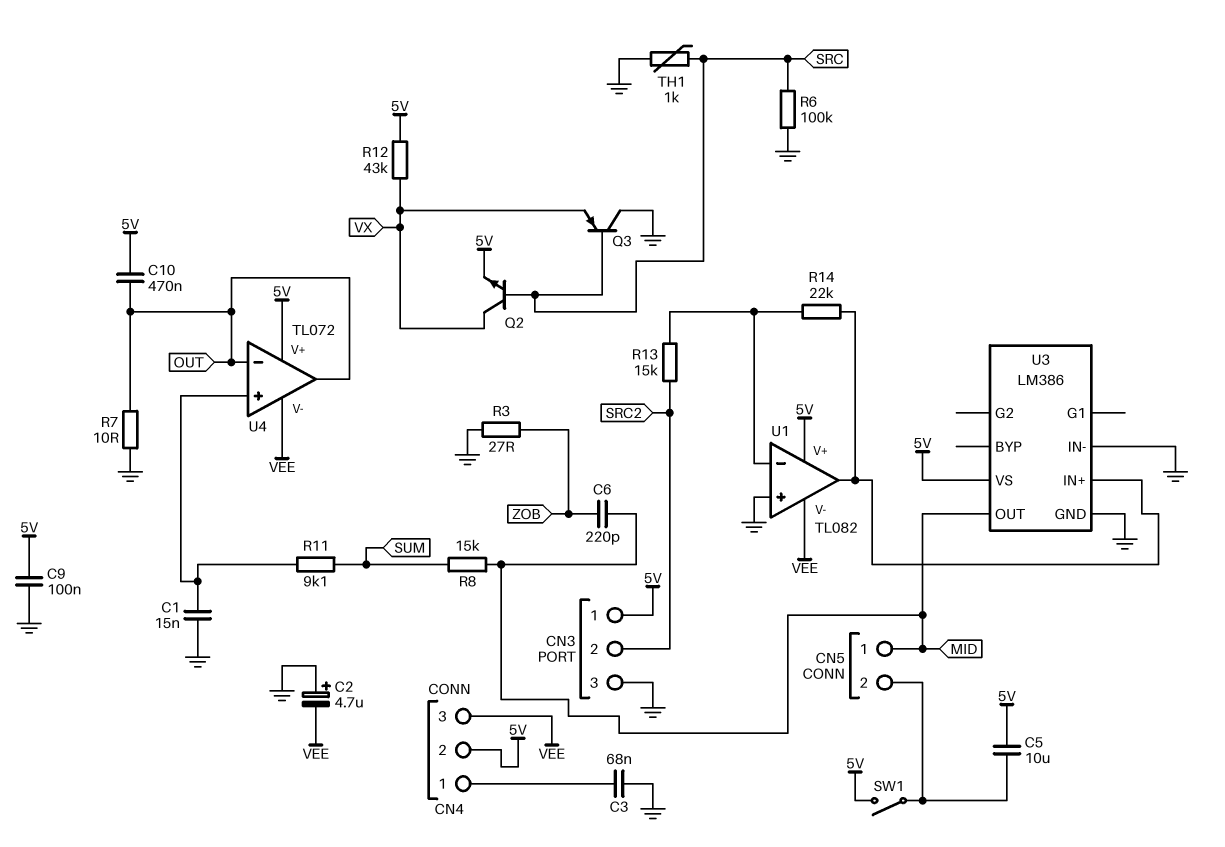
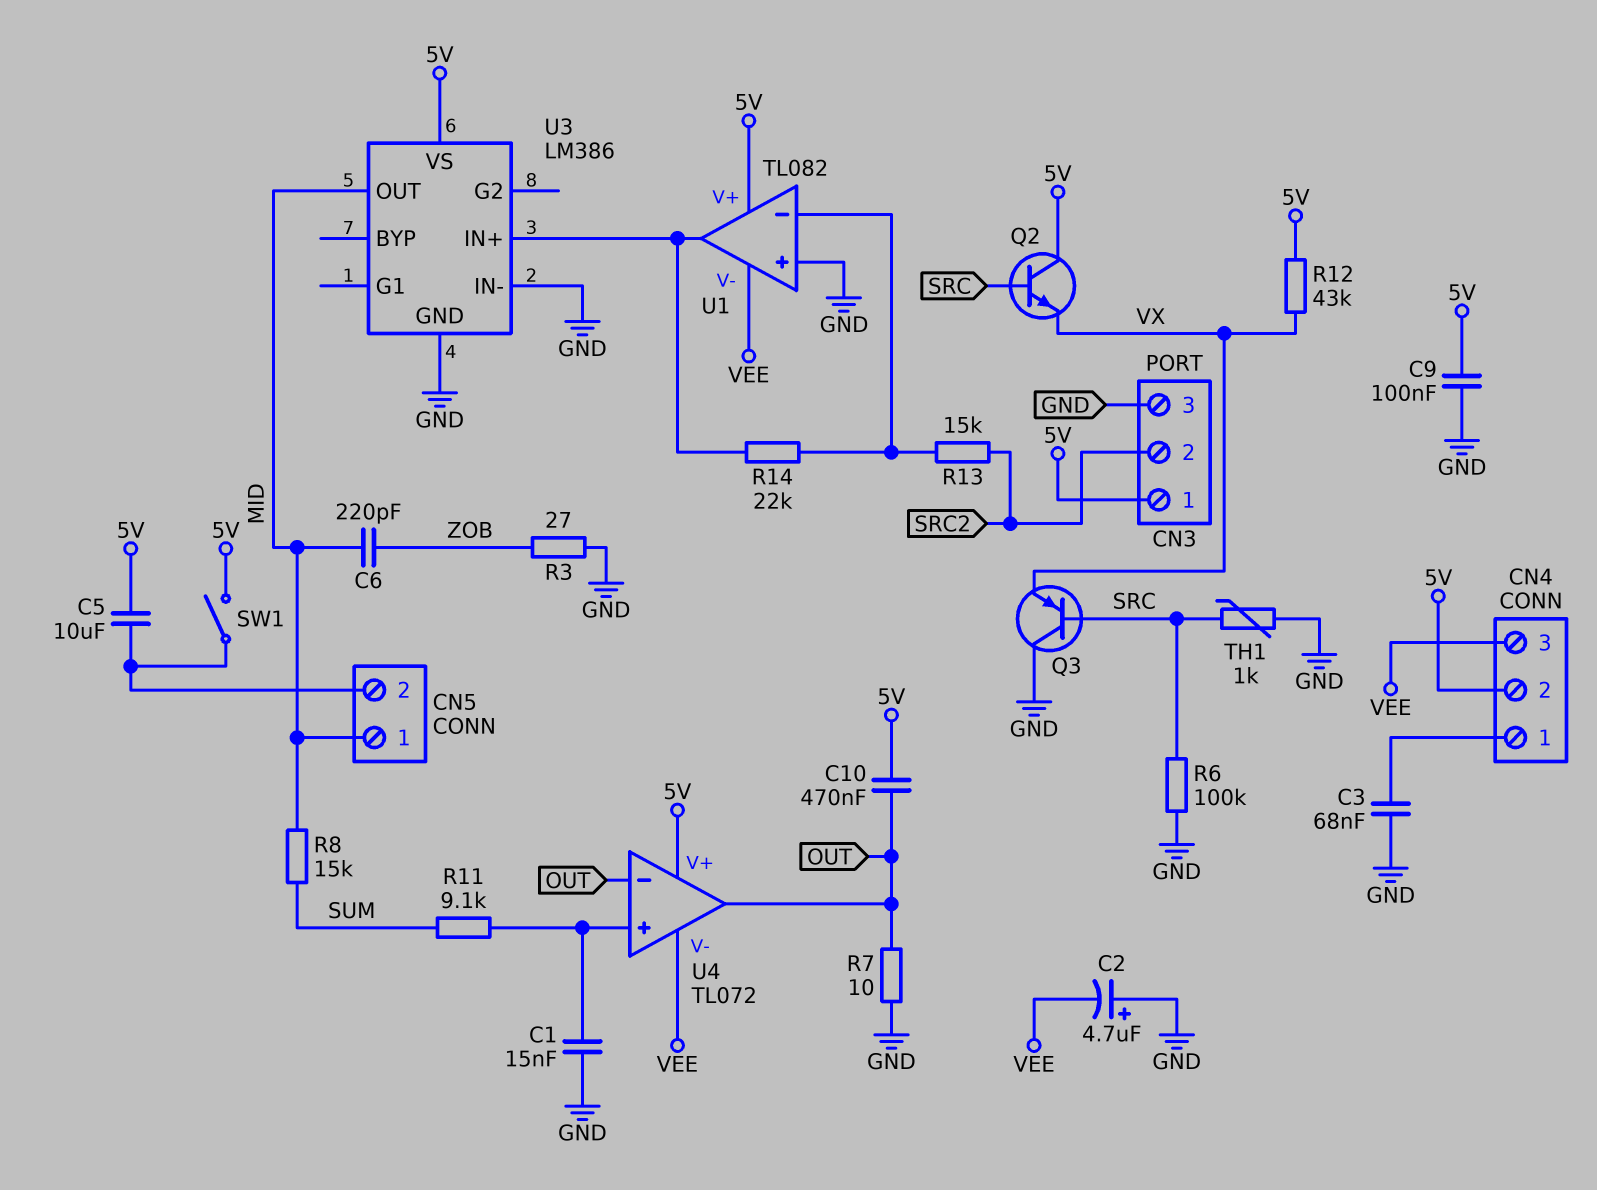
Q2: NPN (B SRC, C VX, E 5V) -> NPN (B SRC, C 5V, E VX)

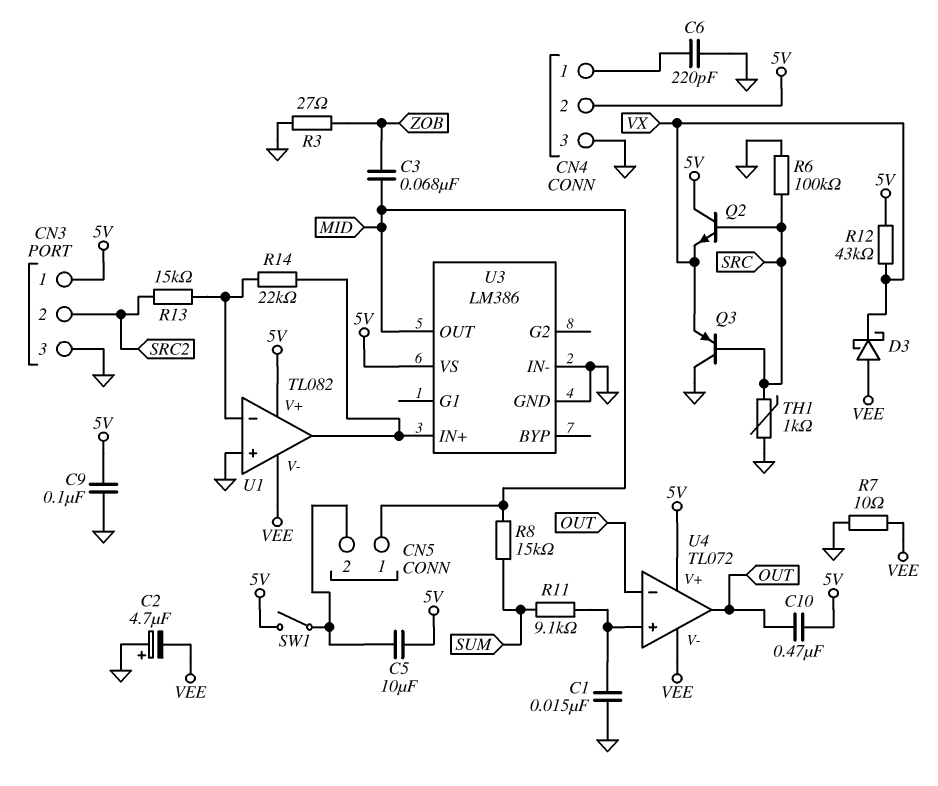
C3: 68nF (CN4/1, GND) -> 68nF (MID, ZOB)
C6: 220pF (MID, ZOB) -> 220pF (CN4/1, GND)
CN4 pin 3: VEE -> GND
D3: none -> schottky (A VEE, K VX)
R7: 10 (GND, OUT) -> 10 (GND, VEE)

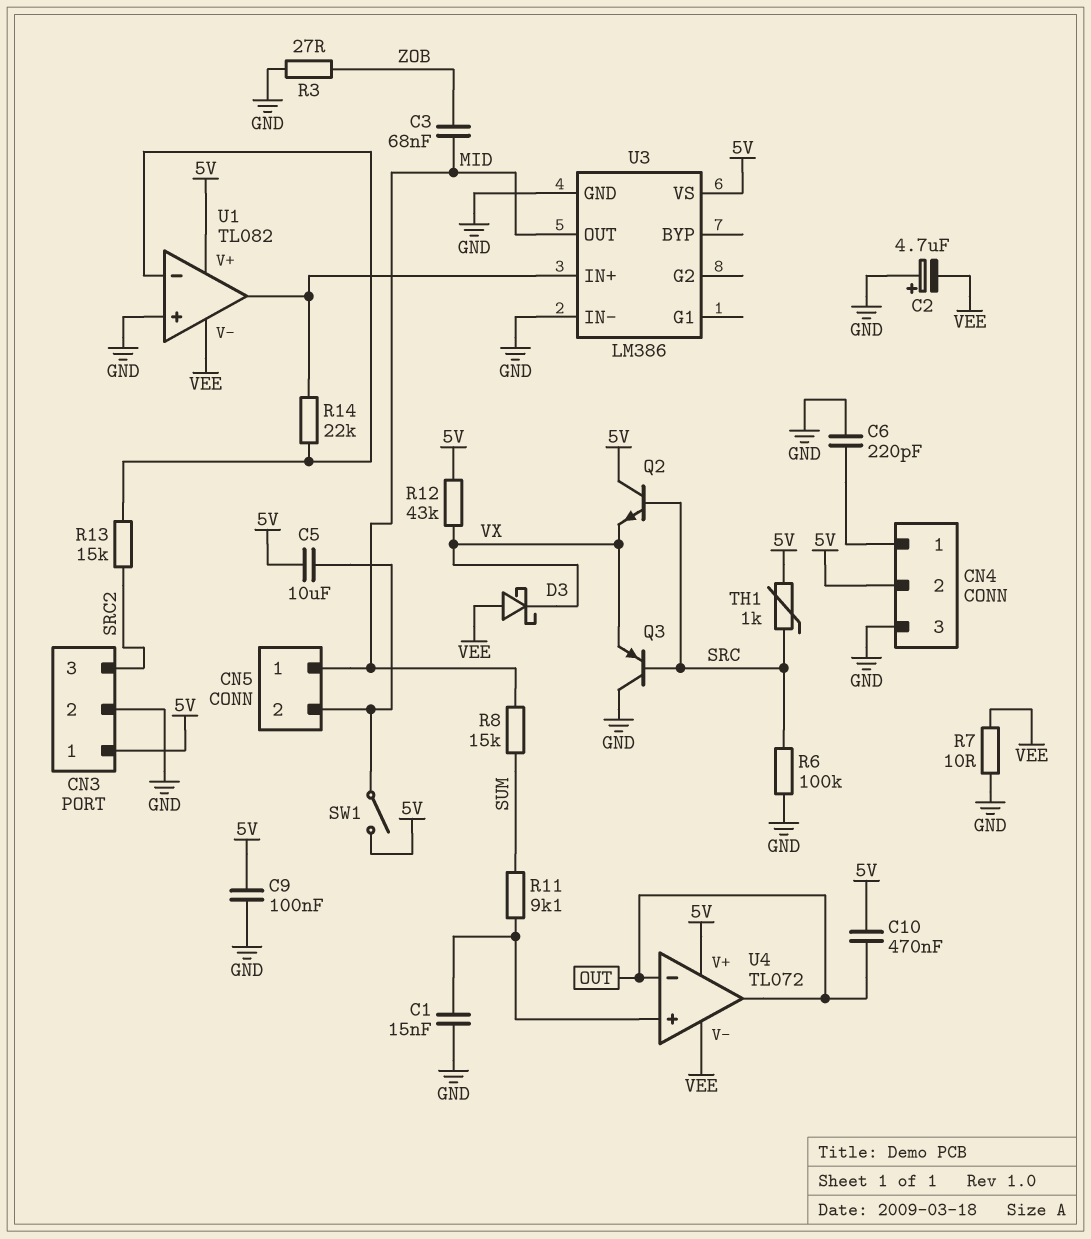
CN3 pin 2: SRC2 -> GND
CN3 pin 3: GND -> SRC2
TH1: 1k (GND, SRC) -> 1k (5V, SRC)

